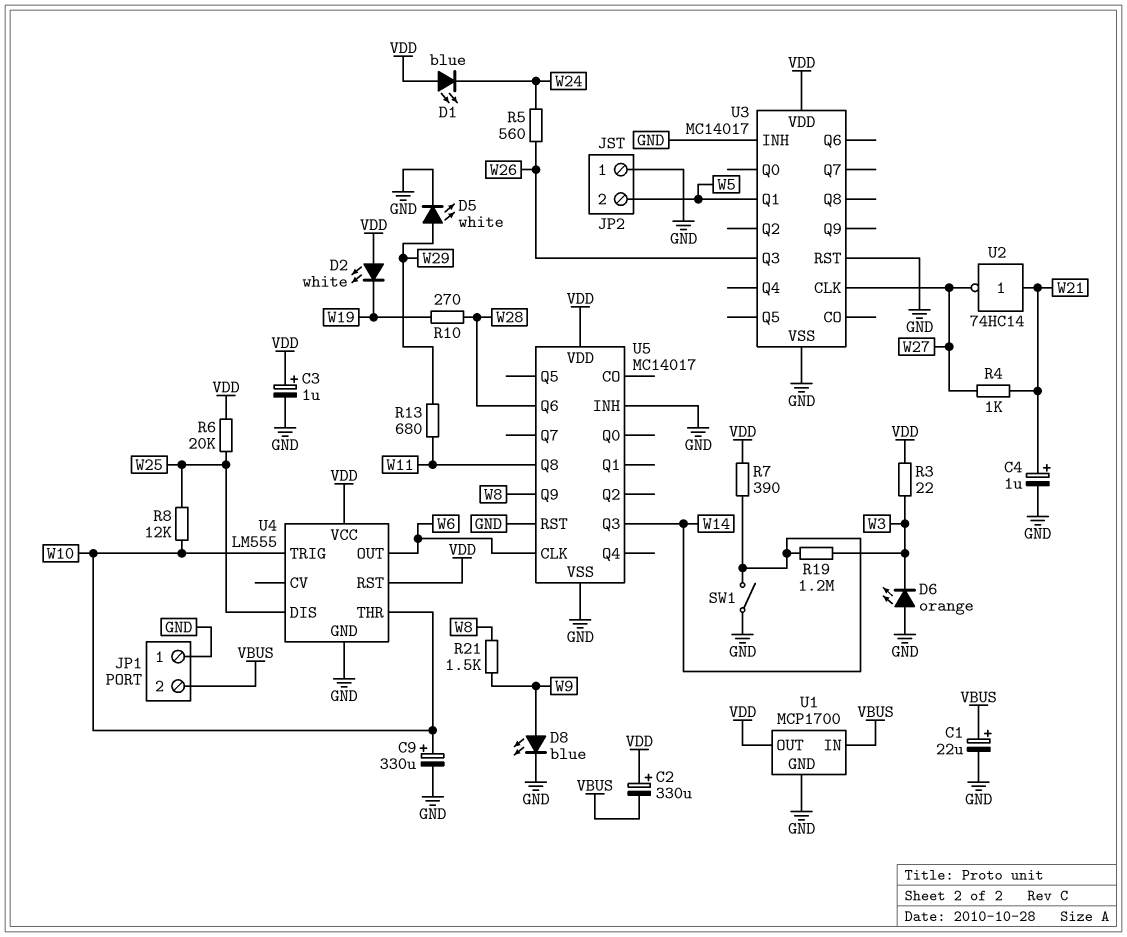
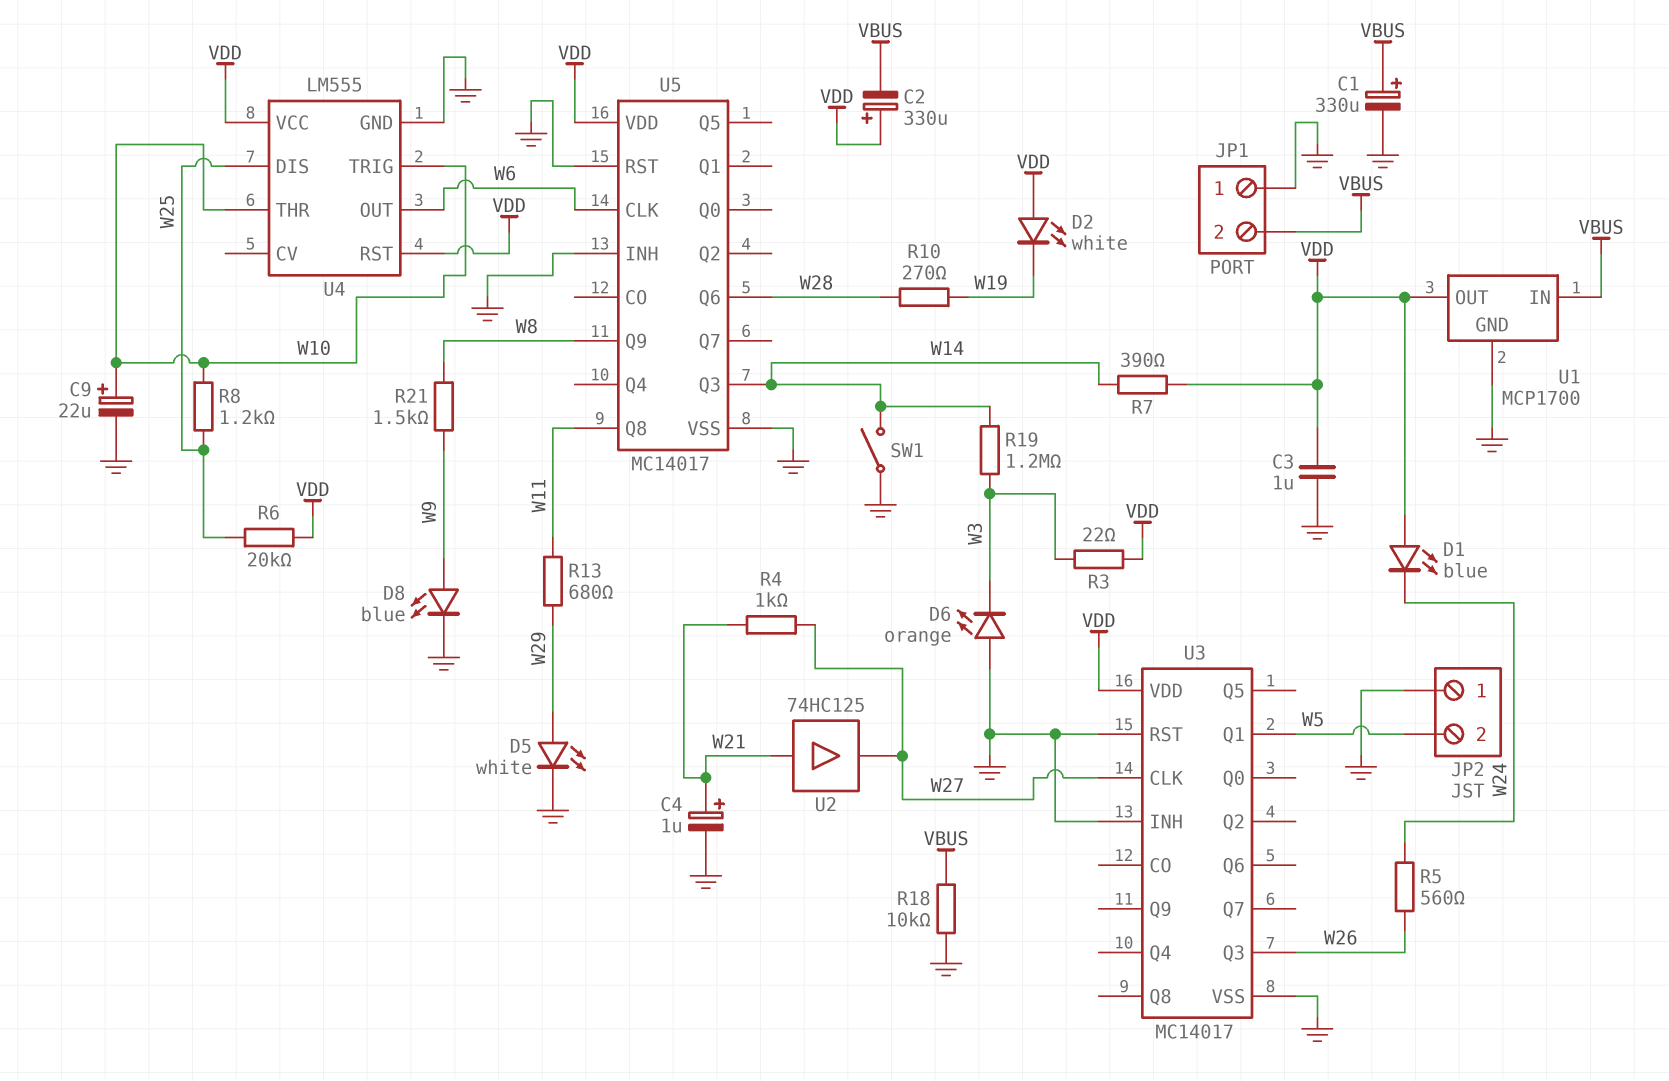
C1: 22uF (plus VBUS, minus GND) -> 330uF (plus VBUS, minus GND)
C3: 1uF (plus VDD, minus GND) -> 1uF (GND, VDD)
C9: 330uF (plus W10, minus GND) -> 22uF (plus W10, minus GND)
R8: 12k (W10, W25) -> 1.2k (W10, W25)
R18: none -> 10k (GND, VBUS)
U2: NOT 74HC14 (in W21, out W27) -> buffer 74HC125 (in W21, out W27)

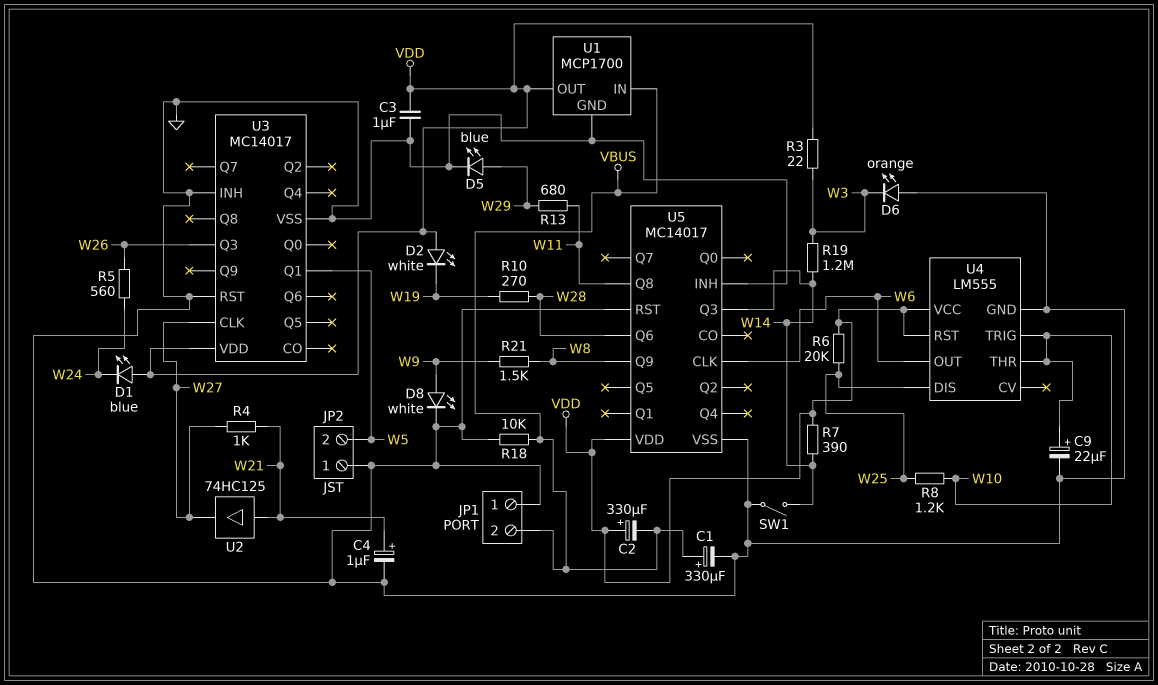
D5: LED white (A W29, K GND) -> LED blue (A W29, K GND)
D8: LED blue (A W9, K GND) -> LED white (A W9, K GND)

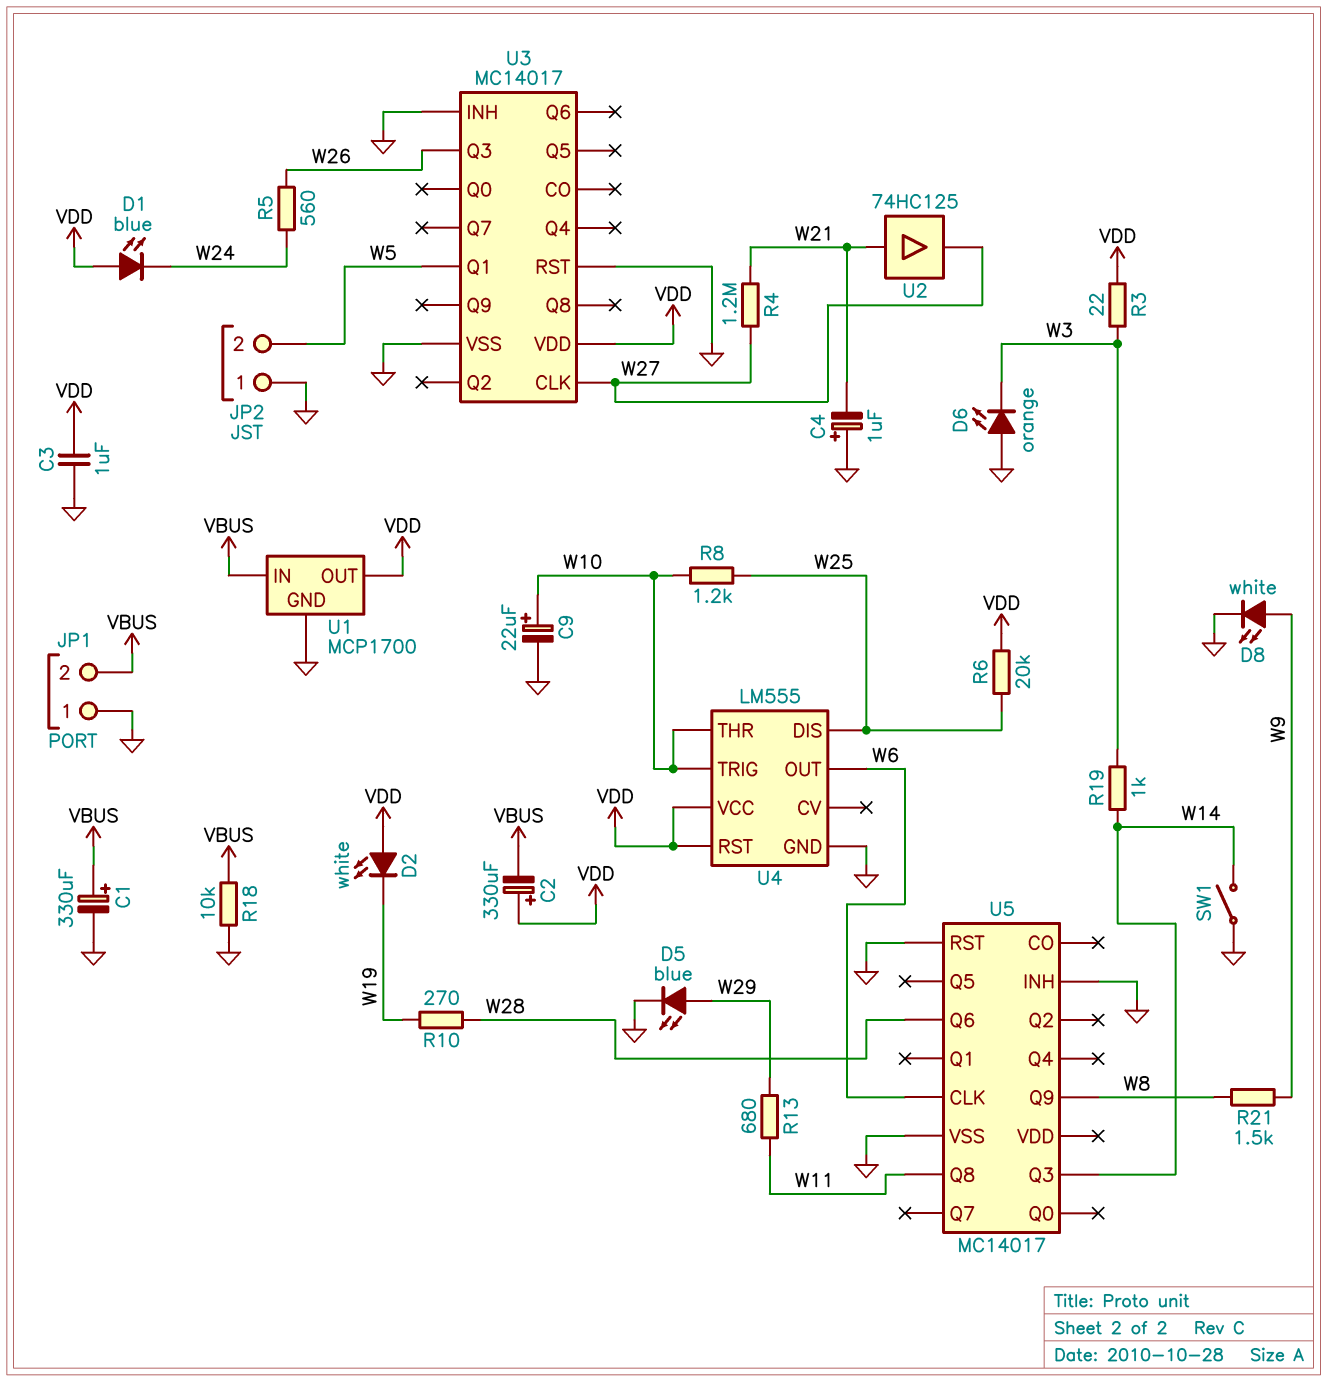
C4: 1uF (plus W21, minus GND) -> 1uF (plus GND, minus W21)
R4: 1k (W21, W27) -> 1.2M (W21, W27)
R7: 390 (VDD, W14) -> none
R19: 1.2M (W3, W14) -> 1k (W3, W14)
U5 pin VDD: VDD -> none

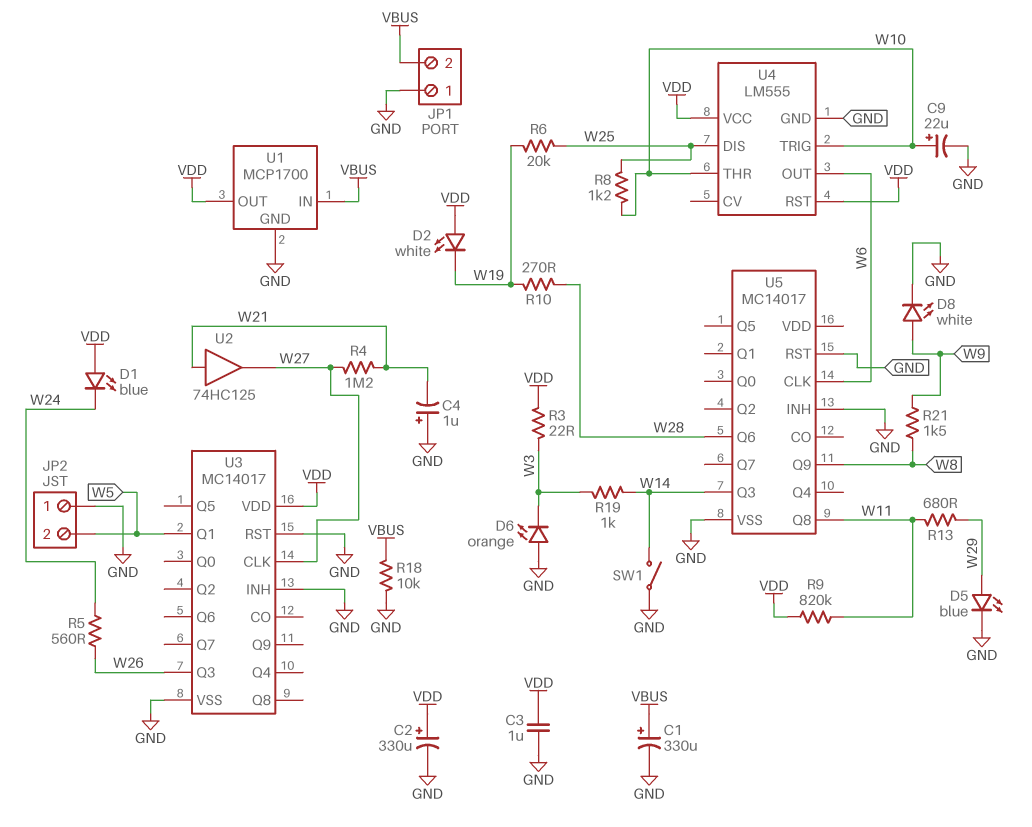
C2: 330uF (plus VDD, minus VBUS) -> 330uF (plus VDD, minus GND)
R6: 20k (VDD, W25) -> 20k (W19, W25)
R9: none -> 820k (VDD, W11)

